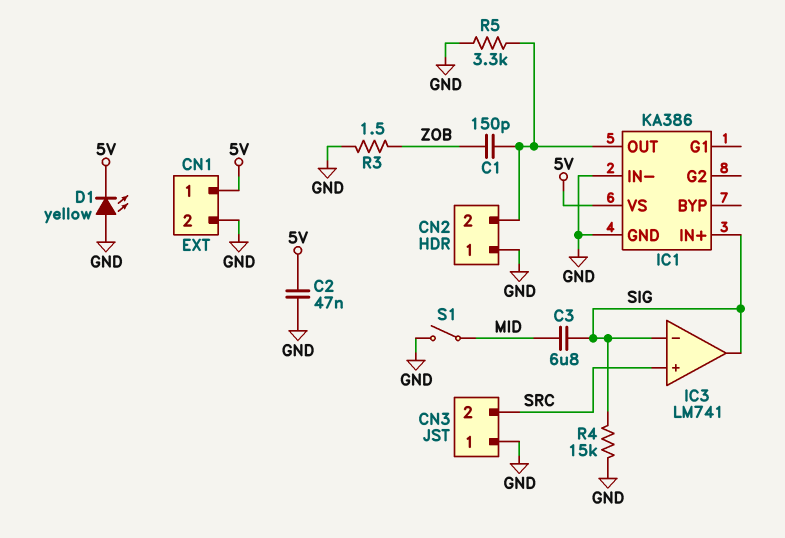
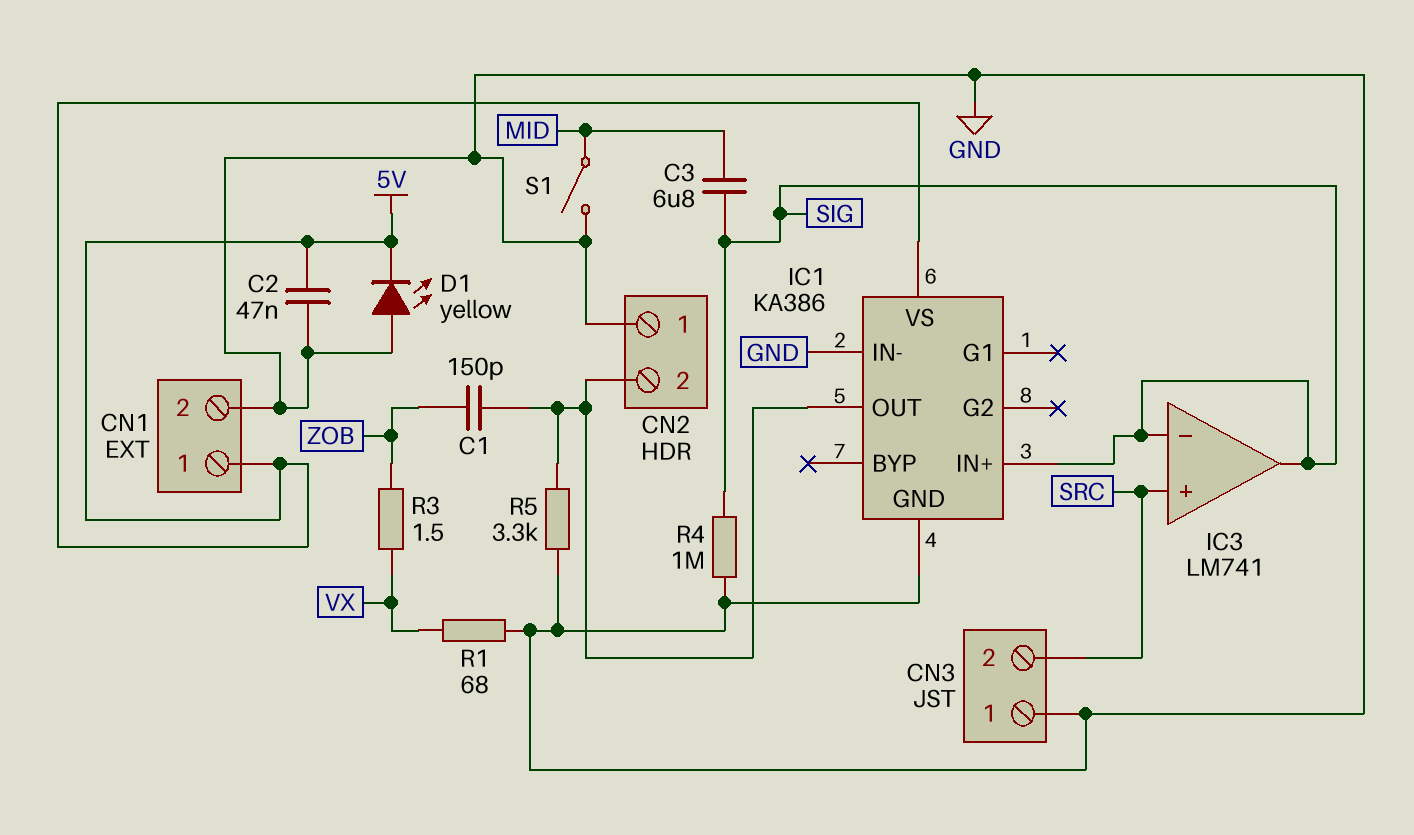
R1: none -> 68 (GND, VX)
R3: 1.5 (GND, ZOB) -> 1.5 (VX, ZOB)
R4: 15k (GND, SIG) -> 1M (GND, SIG)

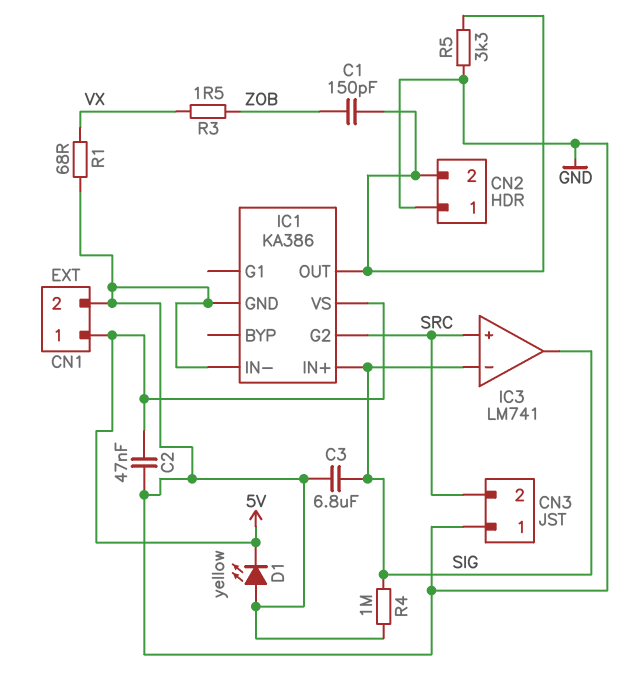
C3: 6.8uF (MID, SIG) -> 6.8uF (GND, SIG)
IC1 pin G2: none -> SRC
S1: switch (GND, MID) -> none

